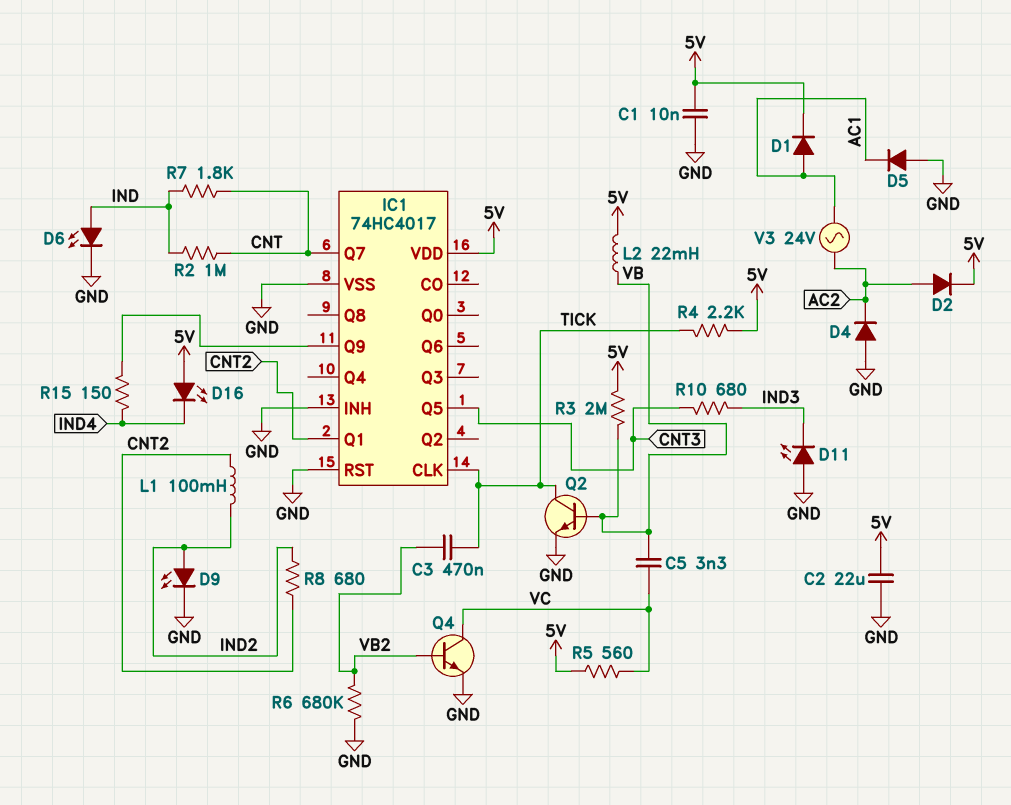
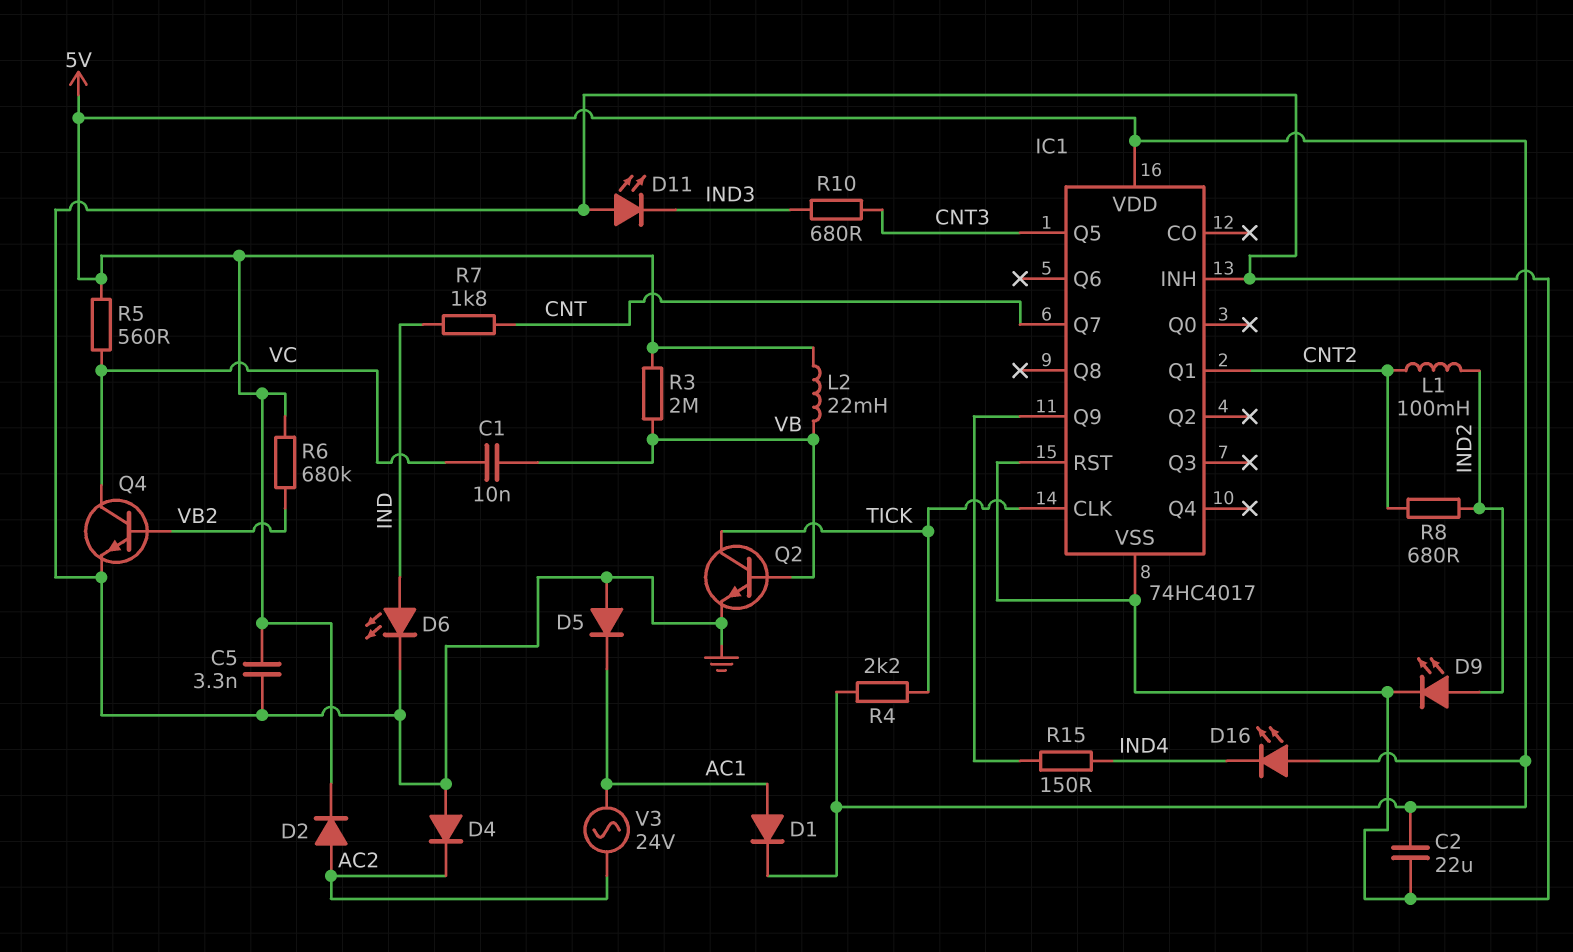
C1: 10nF (5V, GND) -> 10nF (VB, VC)
C3: 470nF (TICK, VB2) -> none
C5: 3.3nF (VB, VC) -> 3.3nF (5V, GND)
R2: 1M (CNT, IND) -> none
R6: 680k (GND, VB2) -> 680k (5V, VB2)

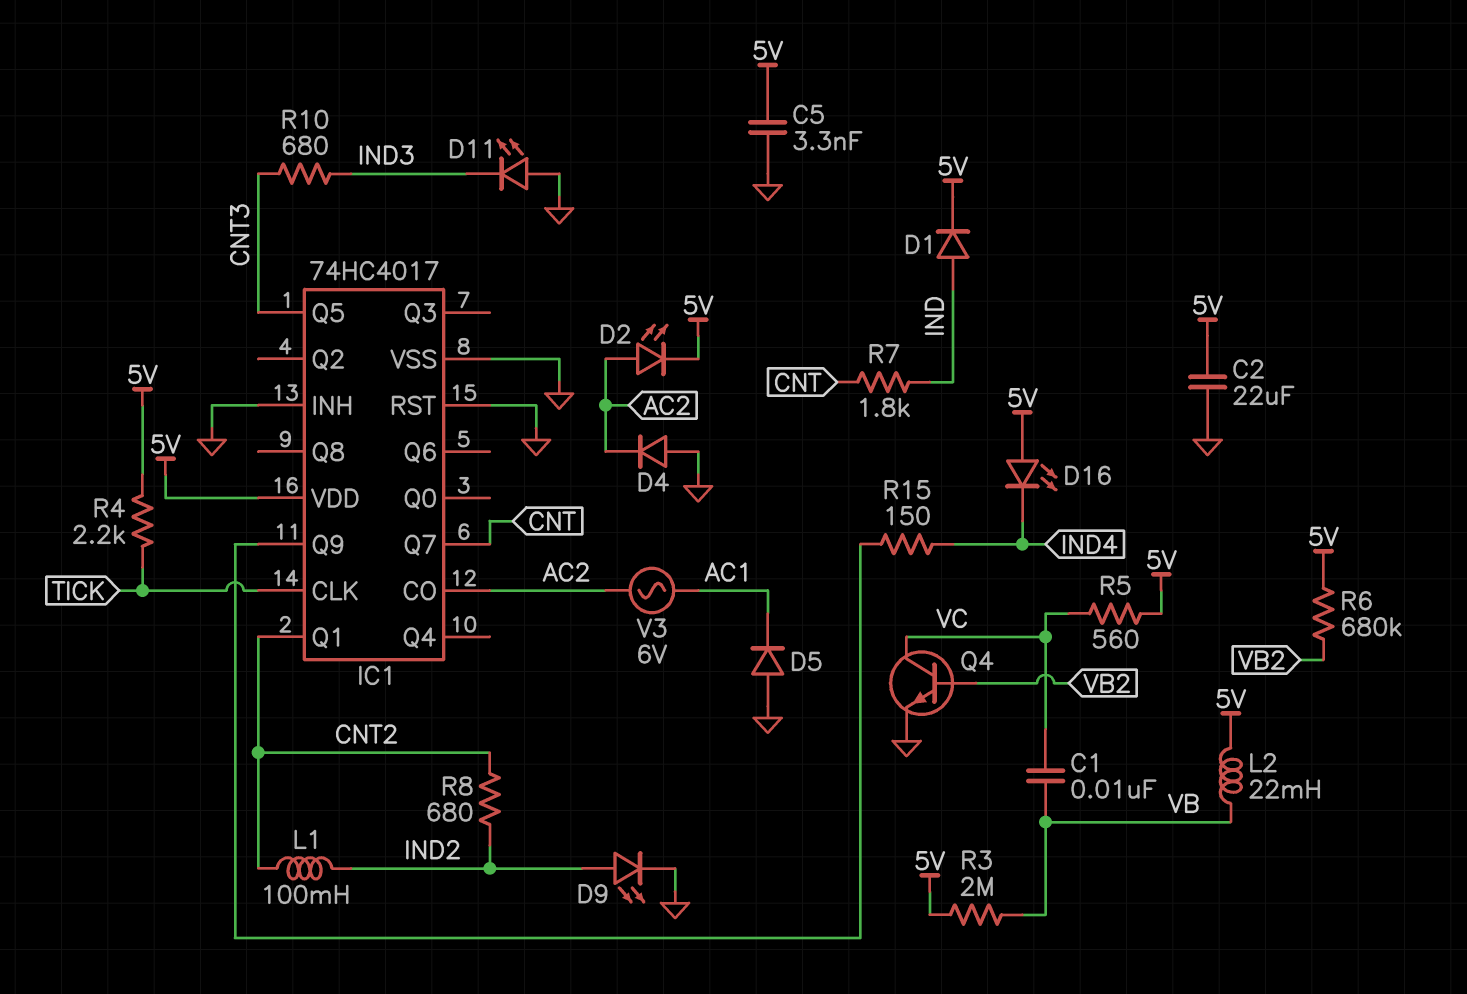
D1: diode (A AC1, K 5V) -> diode (A IND, K 5V)
D2: diode (A AC2, K 5V) -> LED (A AC2, K 5V)
D6: LED (A IND, K GND) -> none
IC1 pin CO: none -> AC2
Q2: NPN (B VB, C TICK, E GND) -> none
V3: AC 24V (AC1, AC2) -> AC 6V (AC1, AC2)

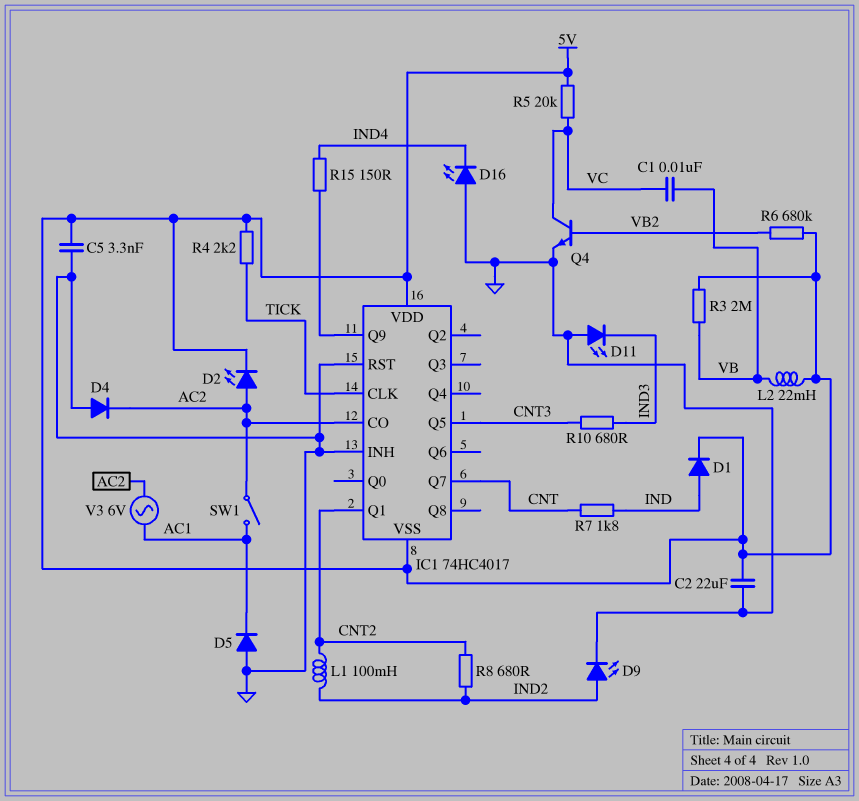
D16: LED (A 5V, K IND4) -> LED (A GND, K IND4)
IC1 pin VSS: GND -> 5V
R5: 560 (5V, VC) -> 20k (5V, VC)
SW1: none -> switch (AC1, AC2)

